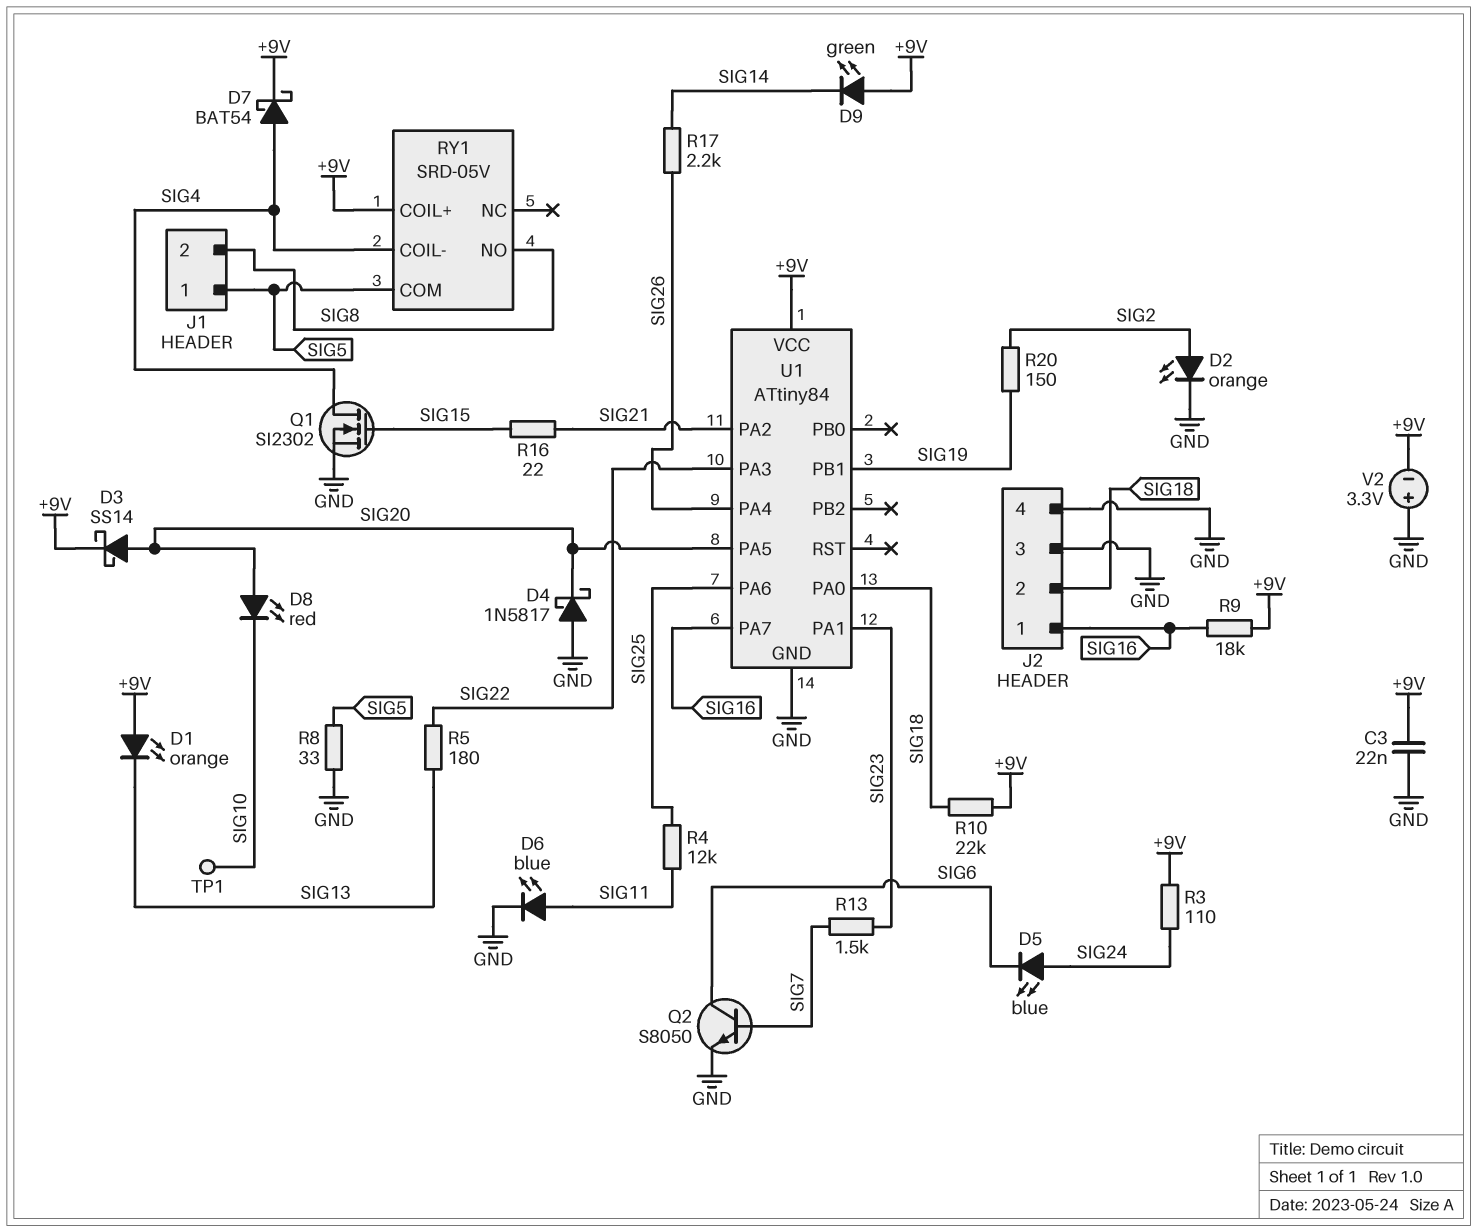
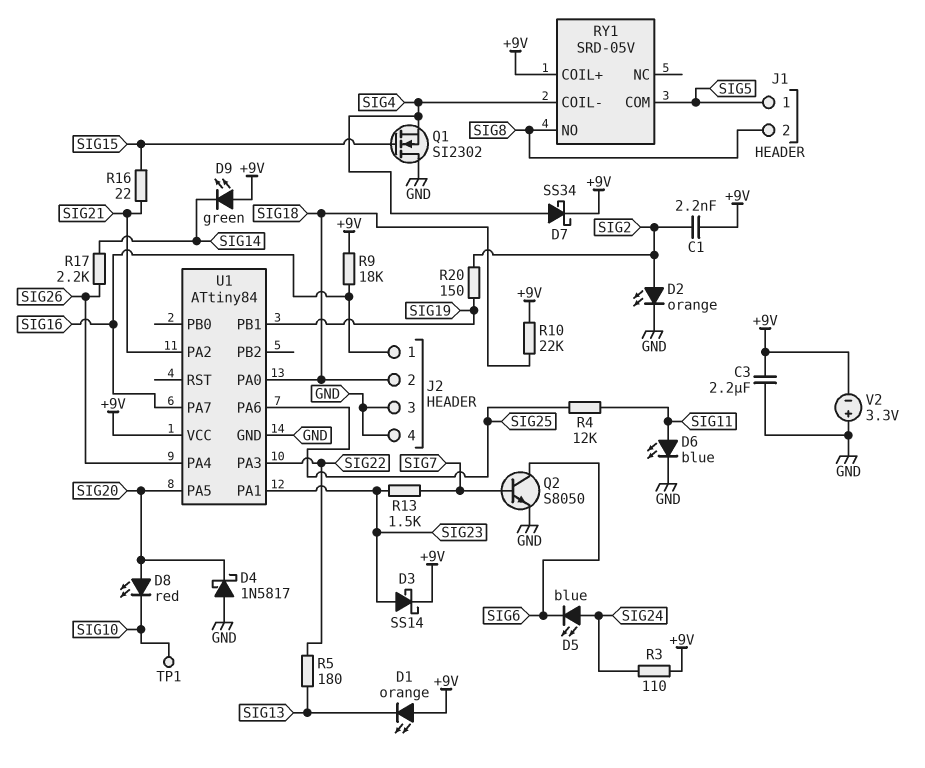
C1: none -> 2.2nF (+9V, SIG2)
C3: 22nF (+9V, GND) -> 2.2uF (+9V, GND)
D3: schottky SS14 (A SIG20, K +9V) -> schottky SS14 (A SIG23, K +9V)
D7: schottky BAT54 (A SIG4, K +9V) -> schottky SS34 (A SIG4, K +9V)
Q1: NMOS SI2302 (G SIG15, D SIG4, S GND) -> NMOS SI2302 (G SIG15, D GND, S SIG4)
R8: 33 (GND, SIG5) -> none

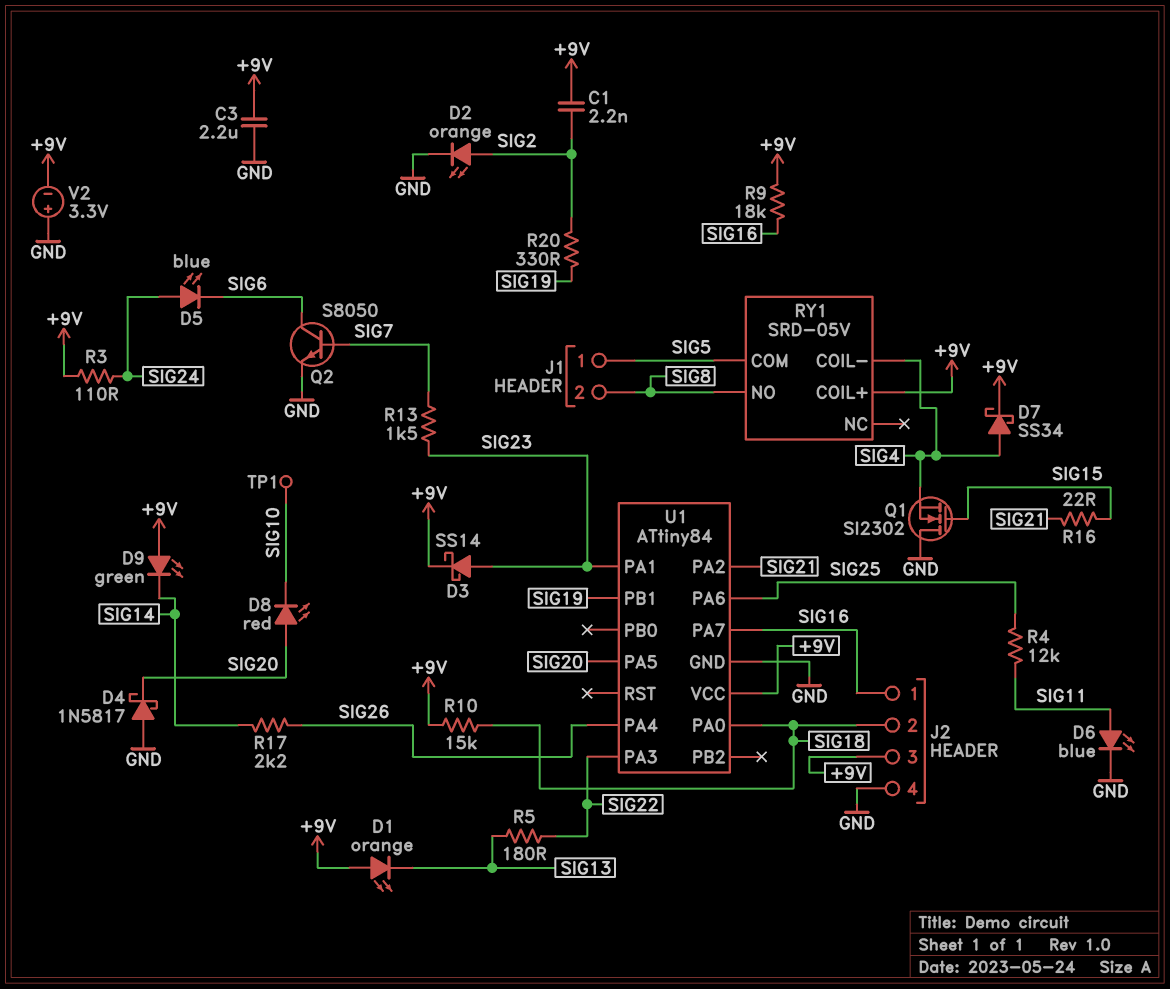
J2 pin 3: GND -> +9V
R10: 22k (+9V, SIG18) -> 15k (+9V, SIG18)
R20: 150 (SIG2, SIG19) -> 330 (SIG2, SIG19)

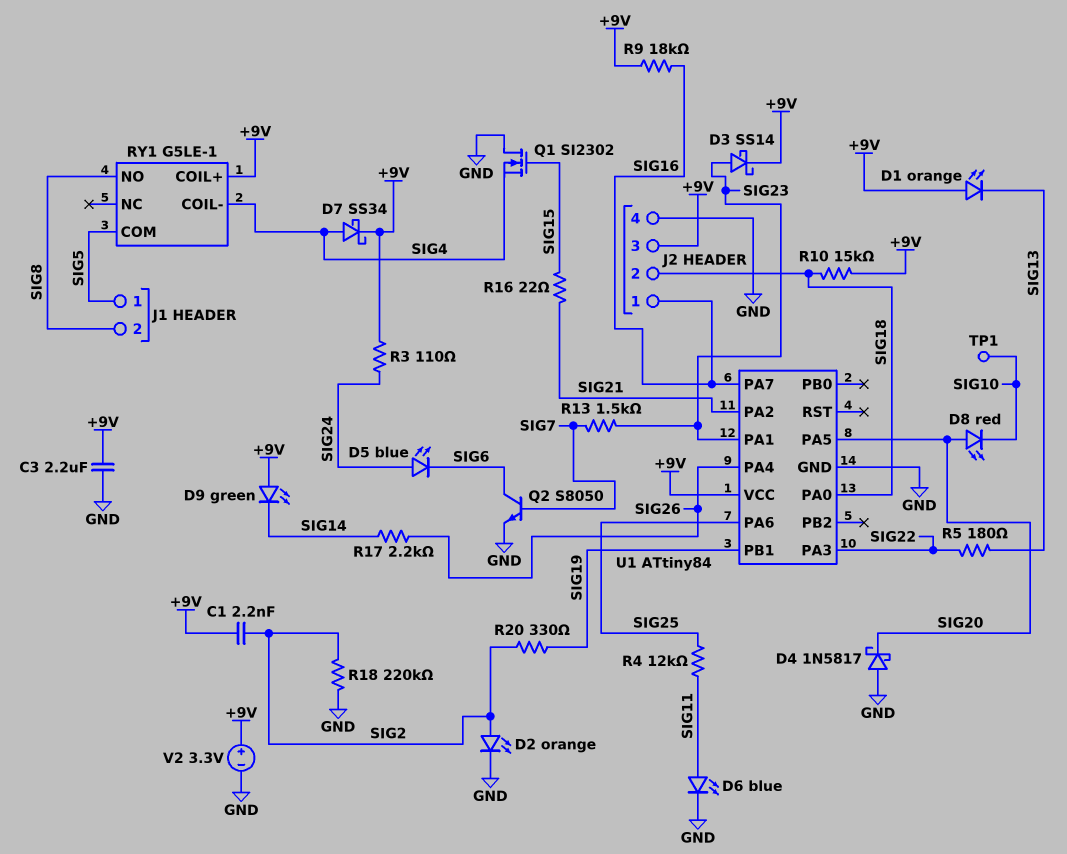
R18: none -> 220k (GND, SIG2)
RY1: SRD-05V -> G5LE-1
V2: 3.3V (plus GND, minus +9V) -> 3.3V (plus +9V, minus GND)

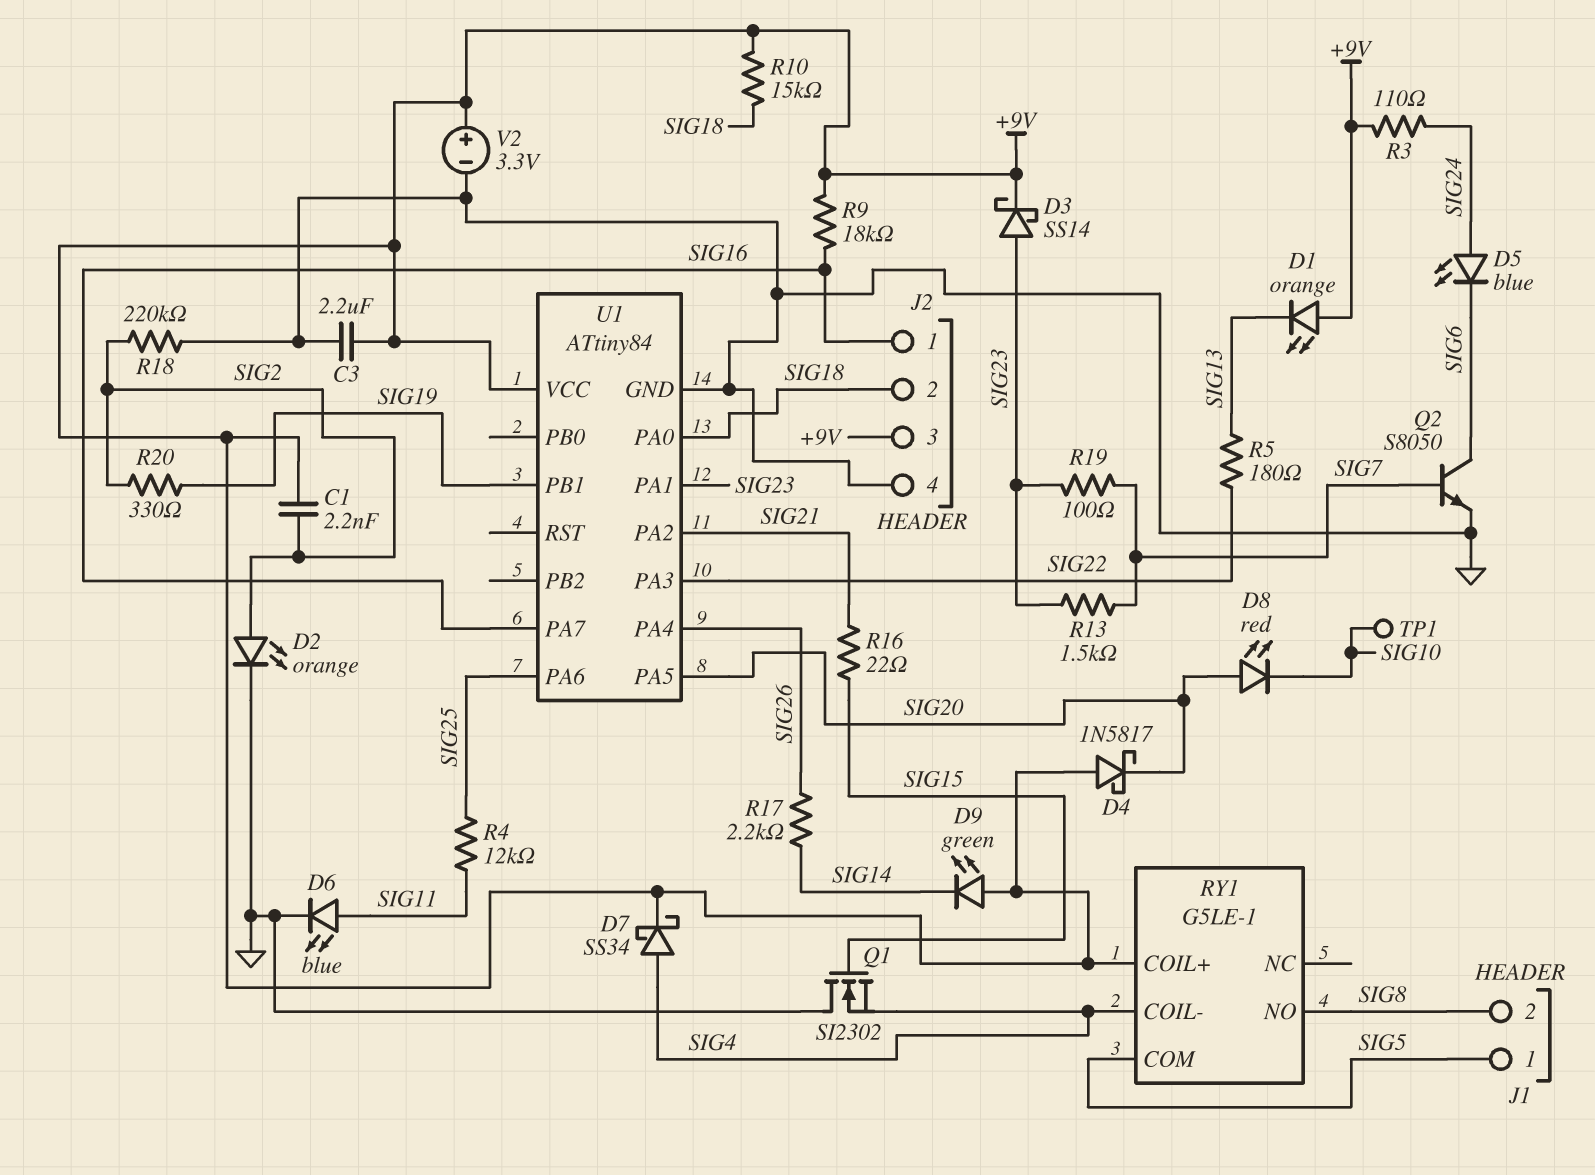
D4: schottky 1N5817 (A GND, K SIG20) -> schottky 1N5817 (A +9V, K SIG20)
R19: none -> 100 (SIG7, SIG23)

